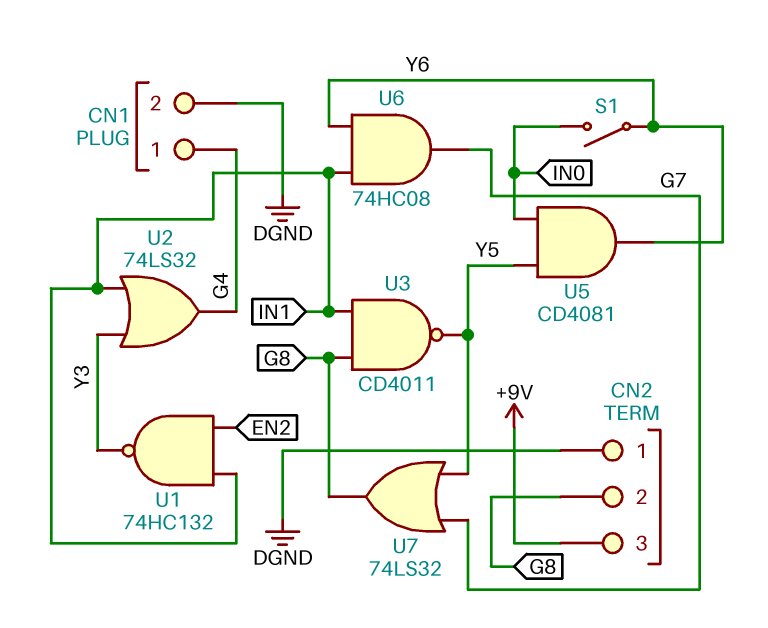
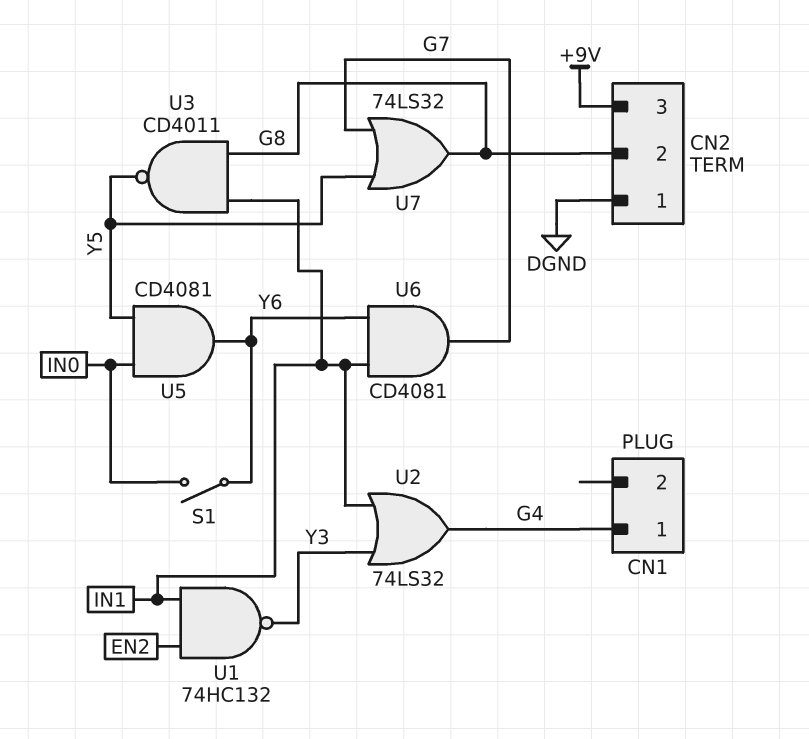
CN1 pin 2: DGND -> none
U6: AND 74HC08 (in IN1, in Y6, out G7) -> AND CD4081 (in IN1, in Y6, out G7)

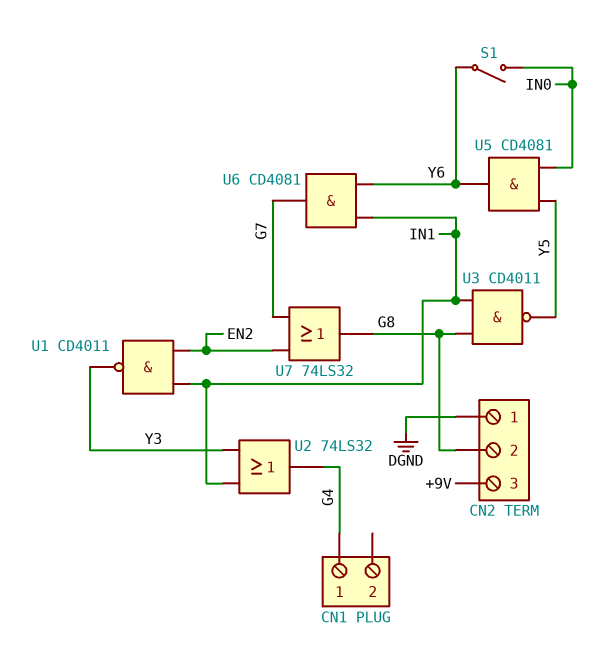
U1: NAND 74HC132 (in EN2, in IN1, out Y3) -> NAND CD4011 (in EN2, in IN1, out Y3)
U7: OR 74LS32 (in G7, in Y5, out G8) -> OR 74LS32 (in EN2, in G7, out G8)

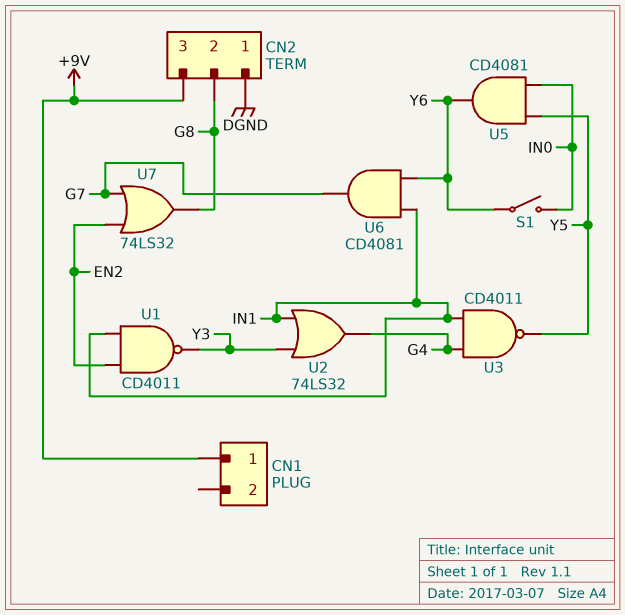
CN1 pin 1: G4 -> +9V
U3: NAND CD4011 (in G8, in IN1, out Y5) -> NAND CD4011 (in G4, in IN1, out Y5)

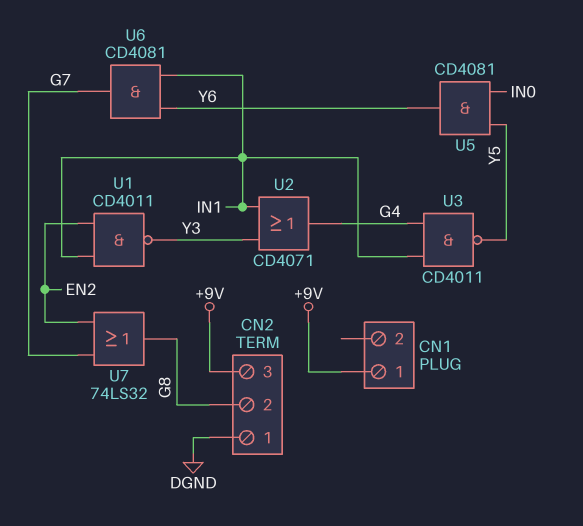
S1: switch (IN0, Y6) -> none
U2: OR 74LS32 (in IN1, in Y3, out G4) -> OR CD4071 (in IN1, in Y3, out G4)

